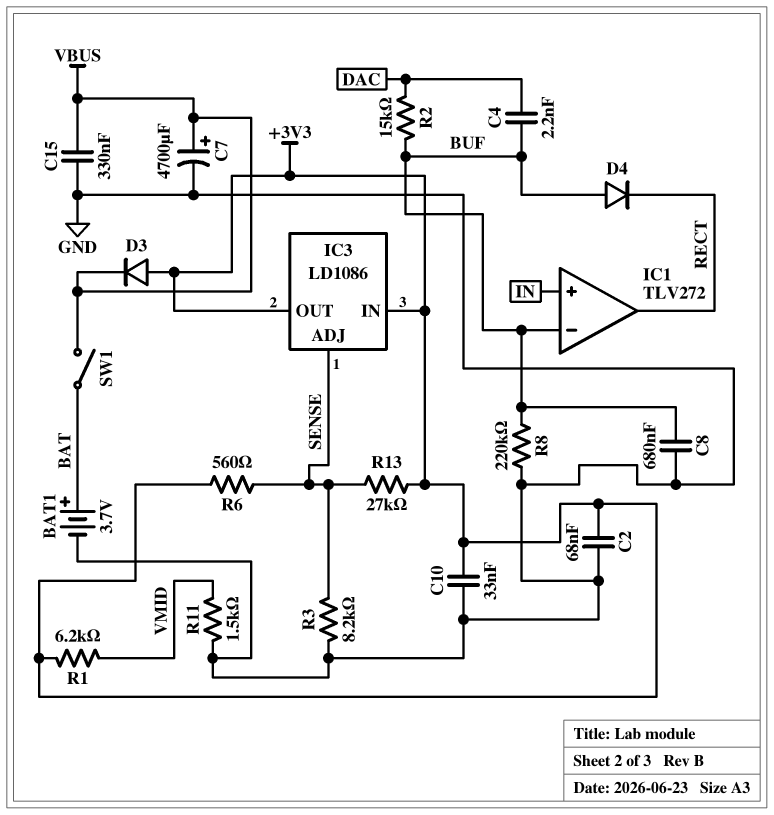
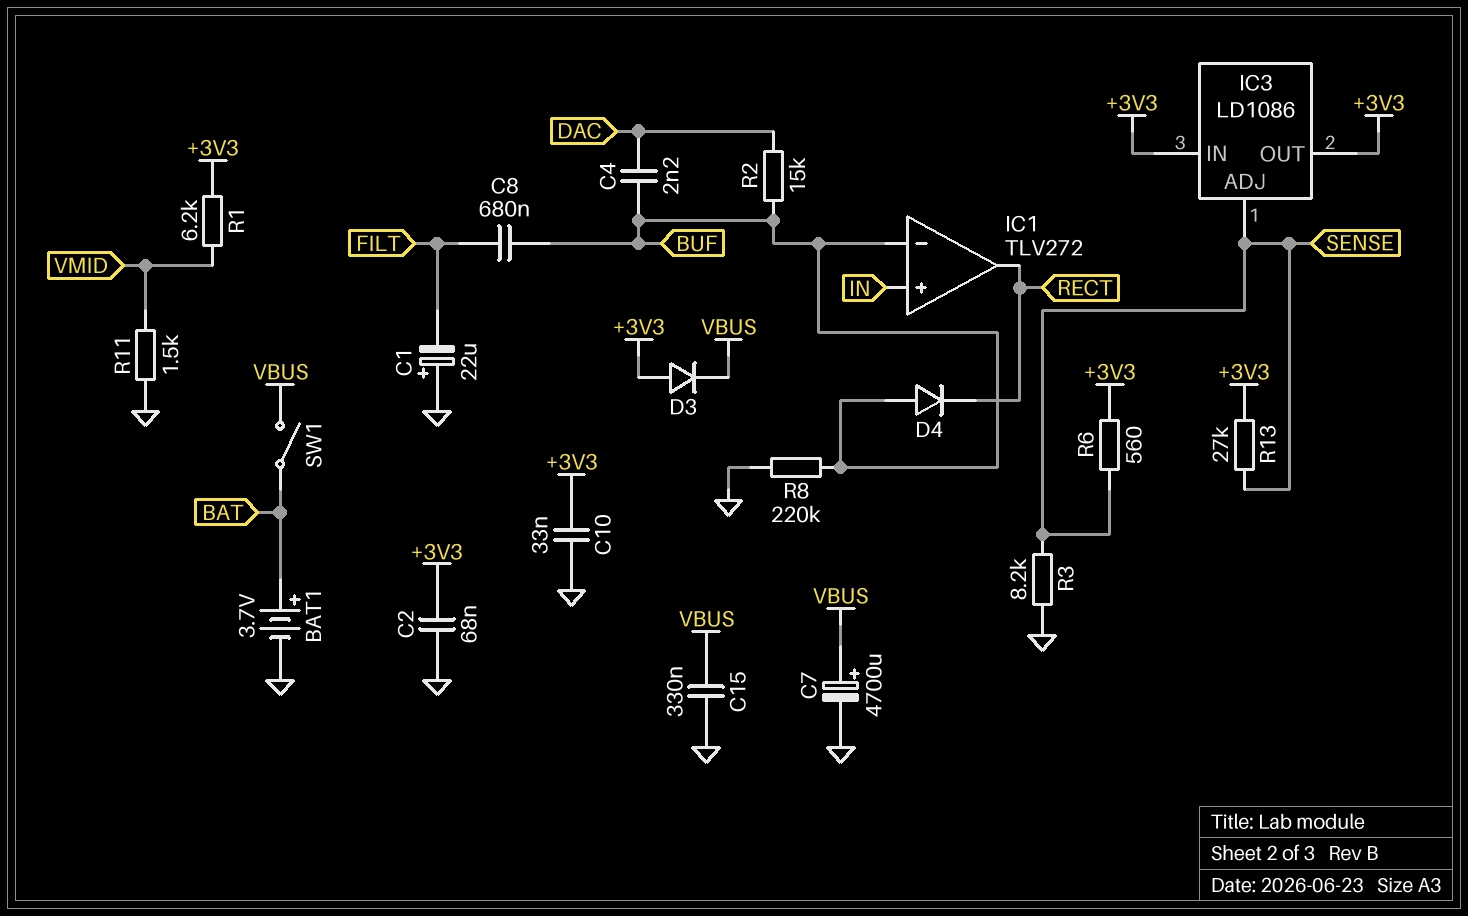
C1: none -> 22uF (plus GND, minus FILT)
C8: 680nF (BUF, GND) -> 680nF (BUF, FILT)

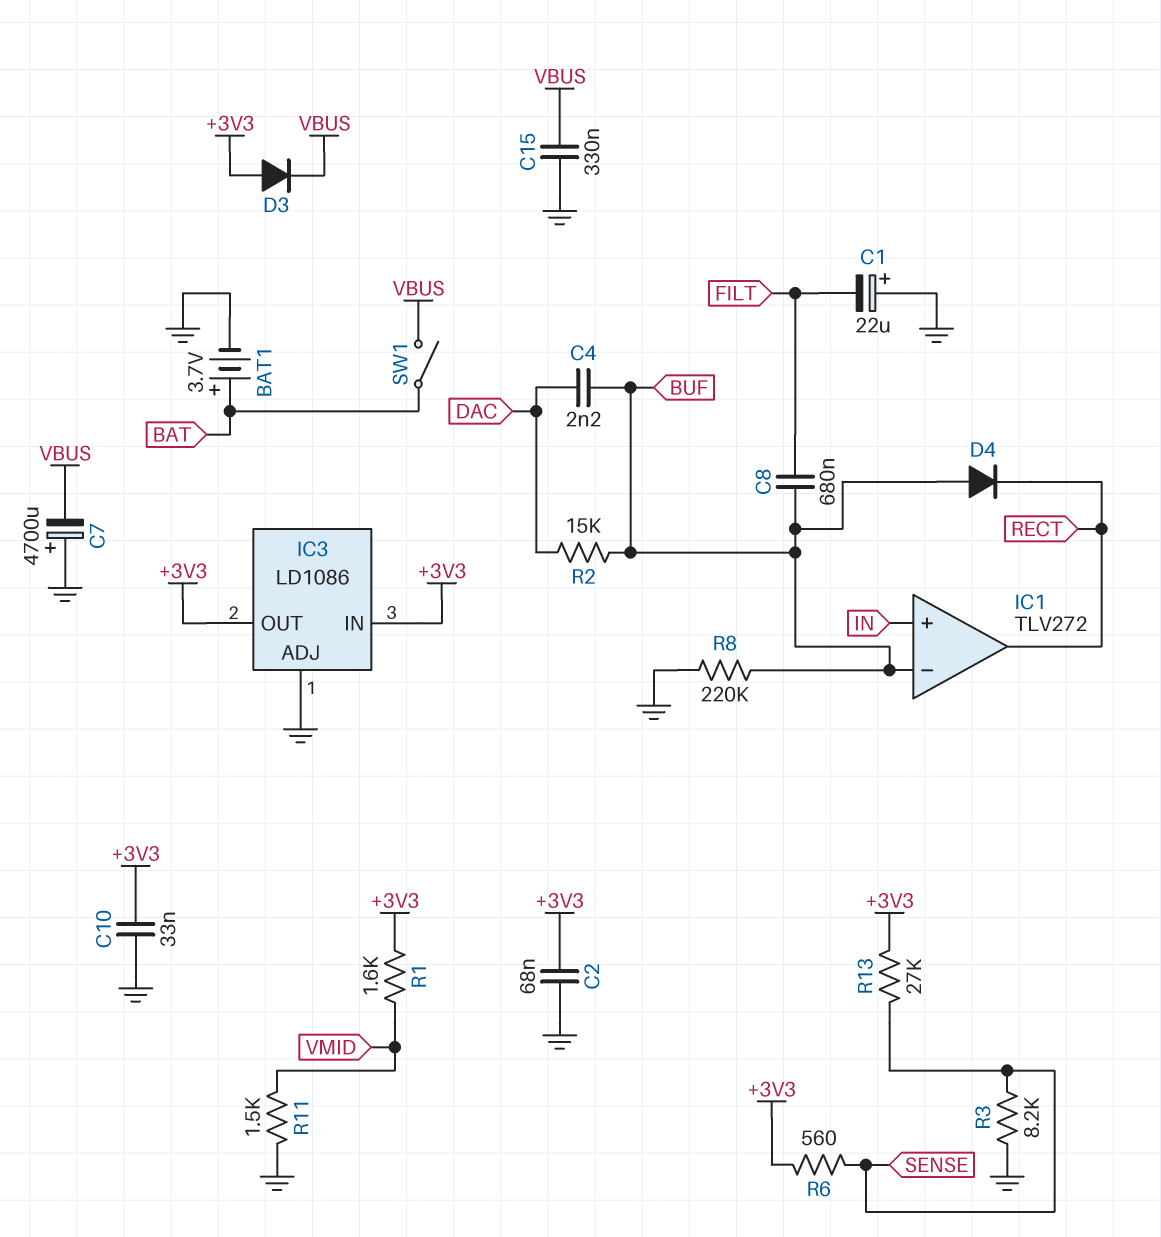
C7: 4700uF (plus VBUS, minus GND) -> 4700uF (plus GND, minus VBUS)
IC3 pin ADJ: SENSE -> GND
R1: 6.2k (+3V3, VMID) -> 1.6k (+3V3, VMID)

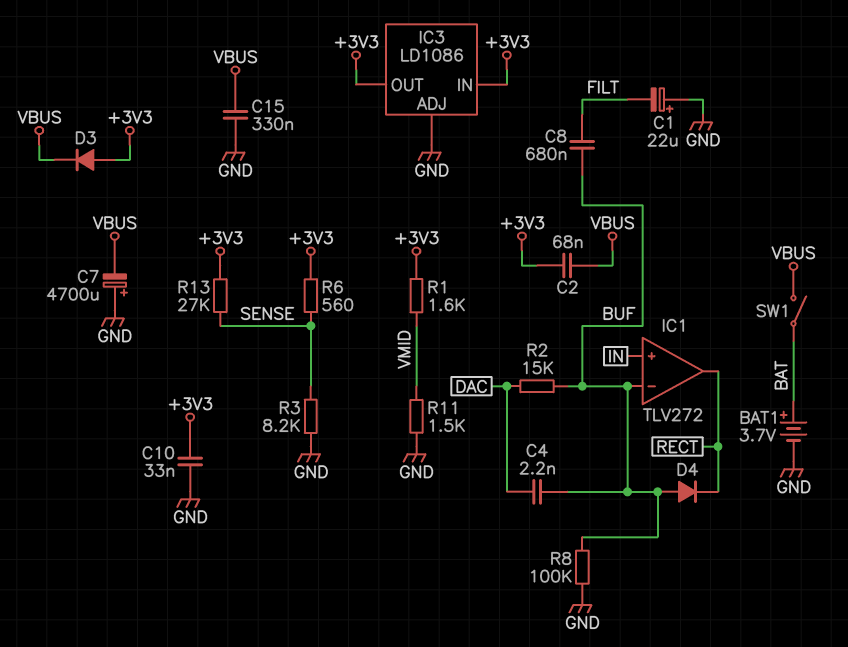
C2: 68nF (+3V3, GND) -> 68nF (+3V3, VBUS)
R8: 220k (BUF, GND) -> 100k (BUF, GND)

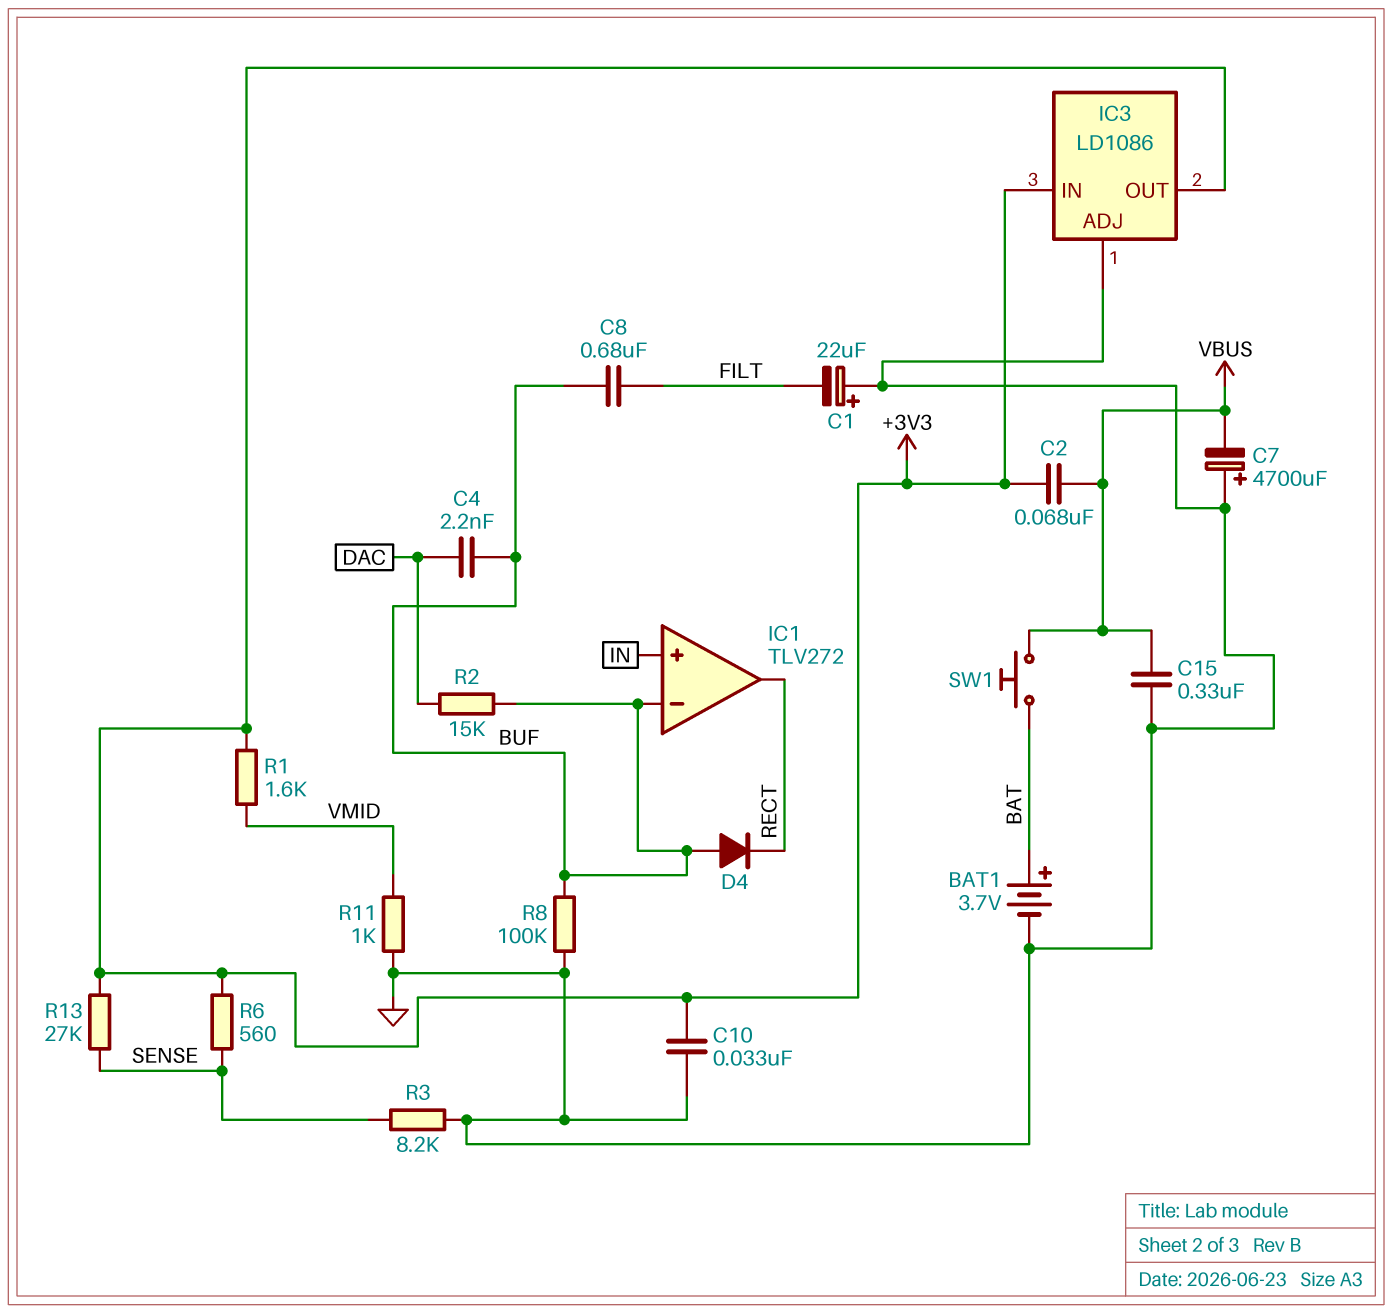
D3: diode (A +3V3, K VBUS) -> none
R11: 1.5k (GND, VMID) -> 1k (GND, VMID)
SW1: switch (BAT, VBUS) -> button (BAT, VBUS)

